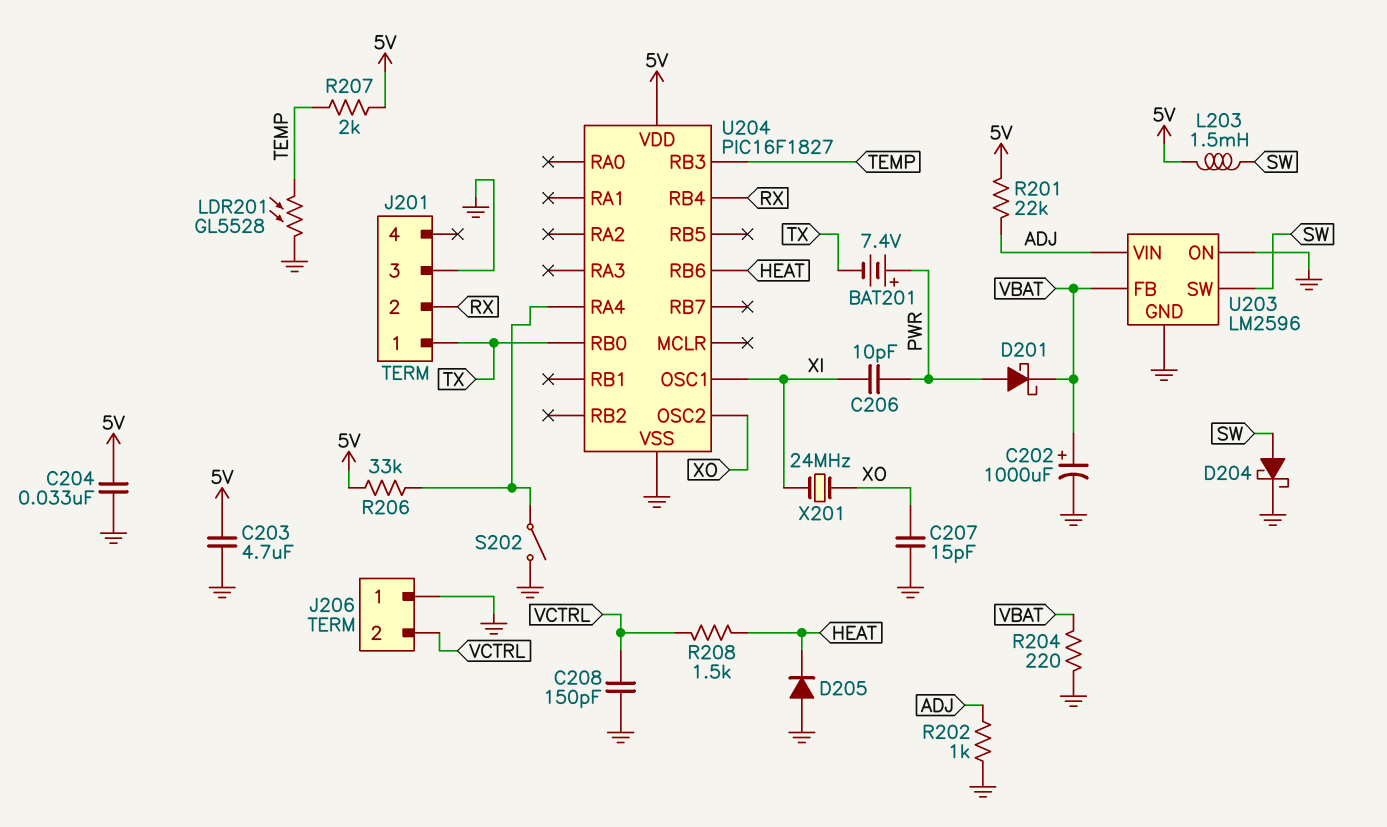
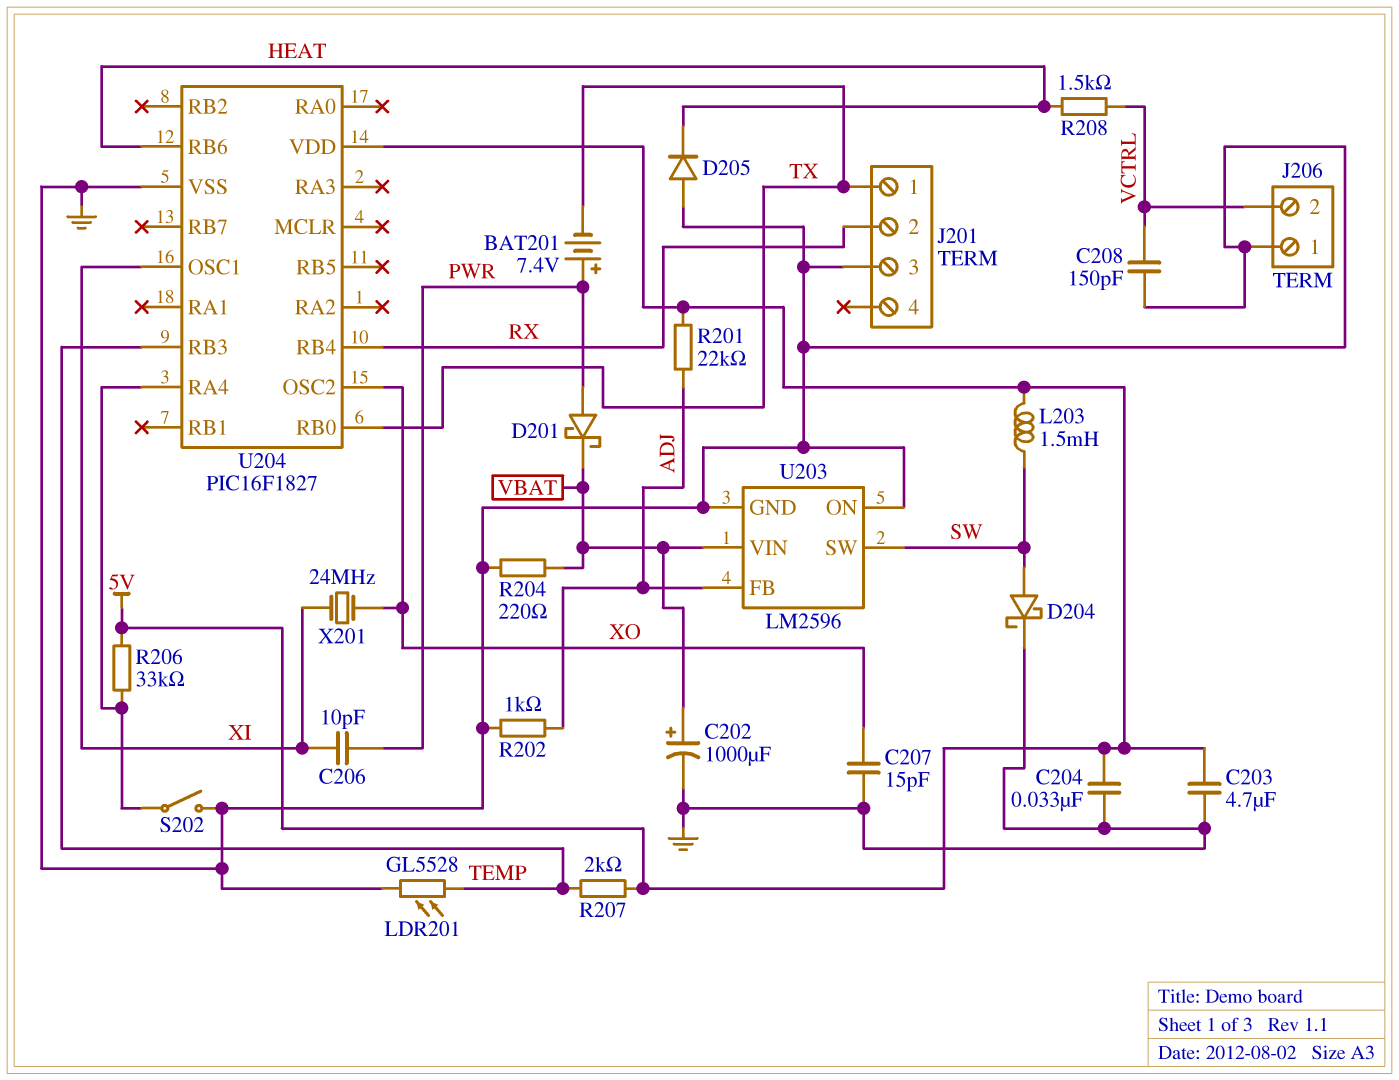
U203 pin FB: VBAT -> ADJ
U203 pin VIN: ADJ -> VBAT

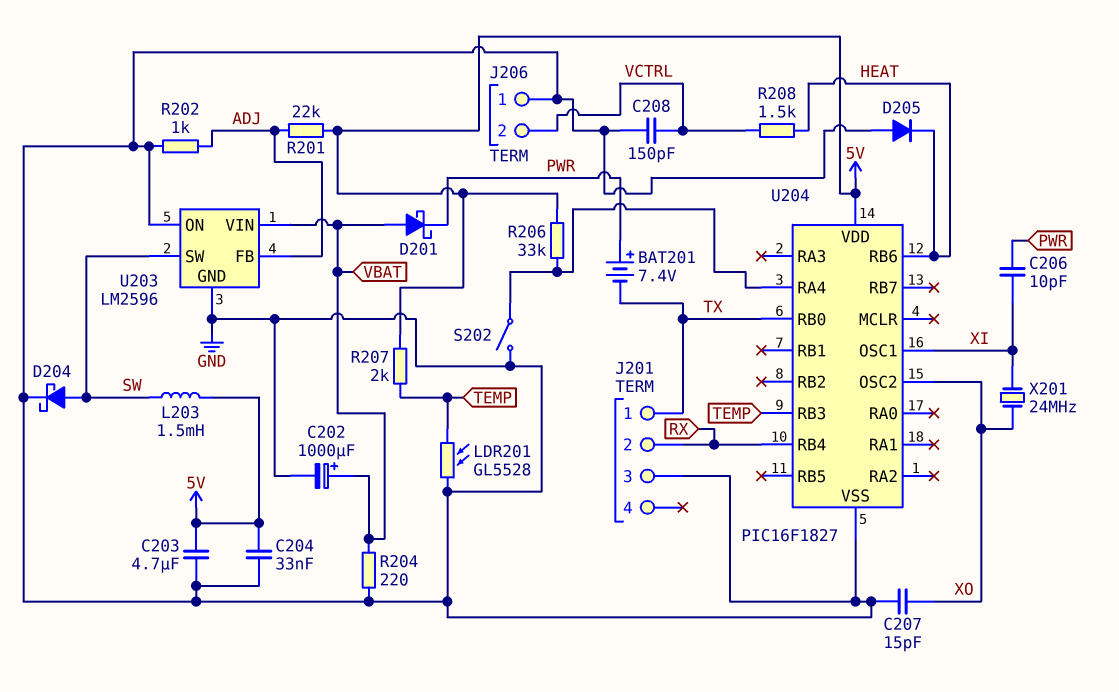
D201: schottky (A PWR, K VBAT) -> schottky (A VBAT, K PWR)

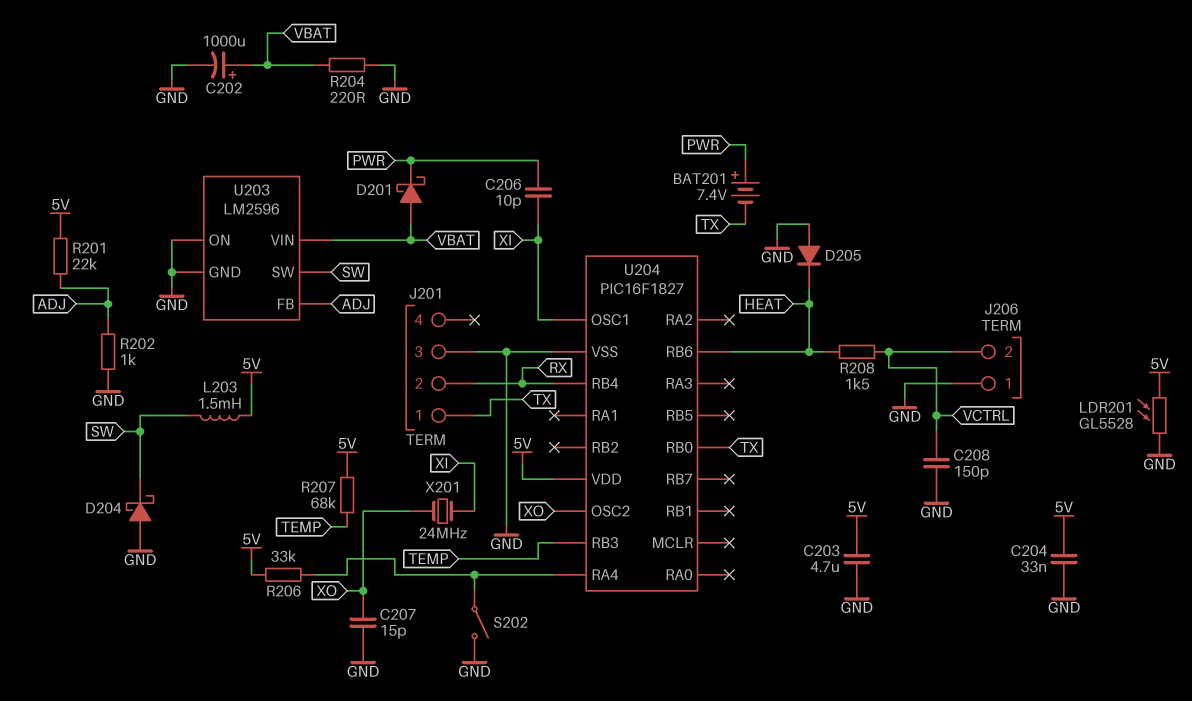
D204: schottky (A SW, K GND) -> schottky (A GND, K SW)
LDR201: GL5528 (GND, TEMP) -> GL5528 (5V, GND)
R207: 2k (5V, TEMP) -> 68k (5V, TEMP)

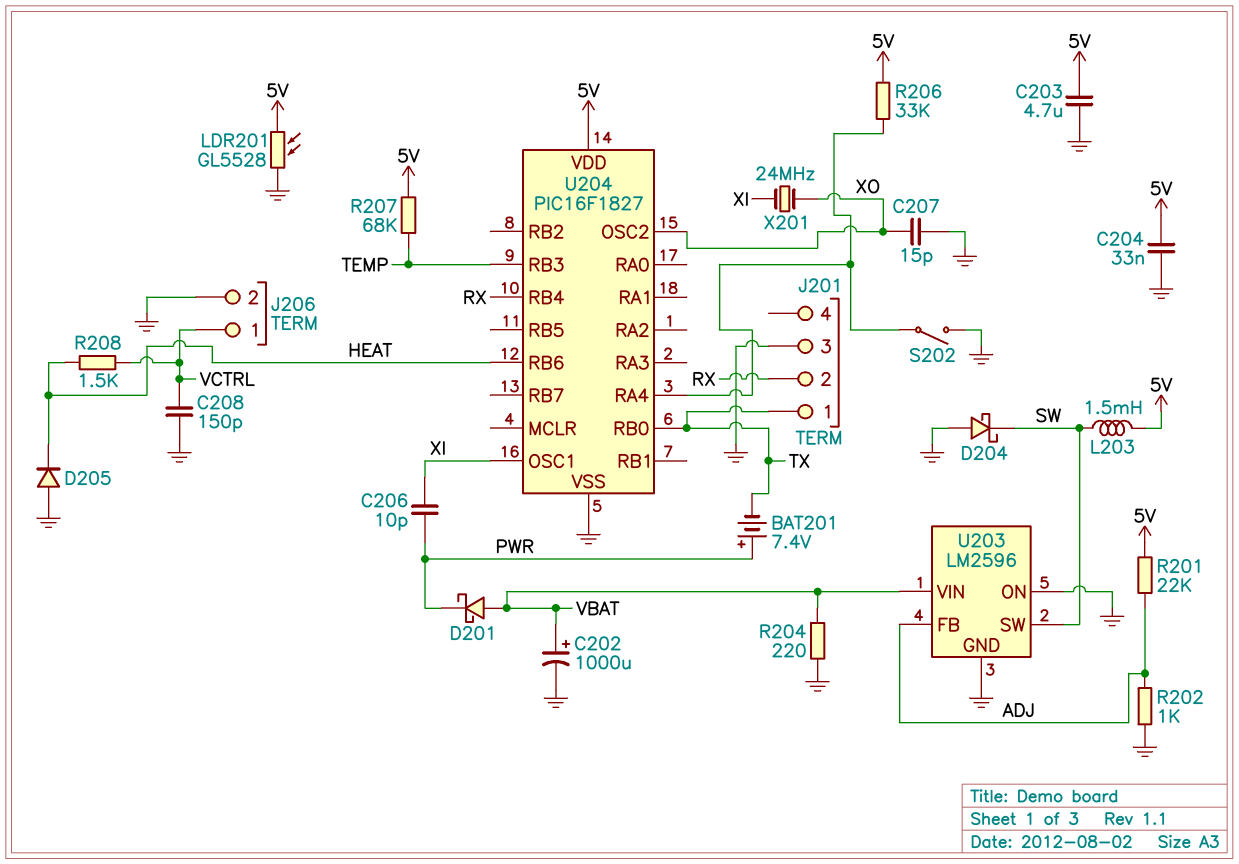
J206 pin 1: GND -> VCTRL
J206 pin 2: VCTRL -> GND

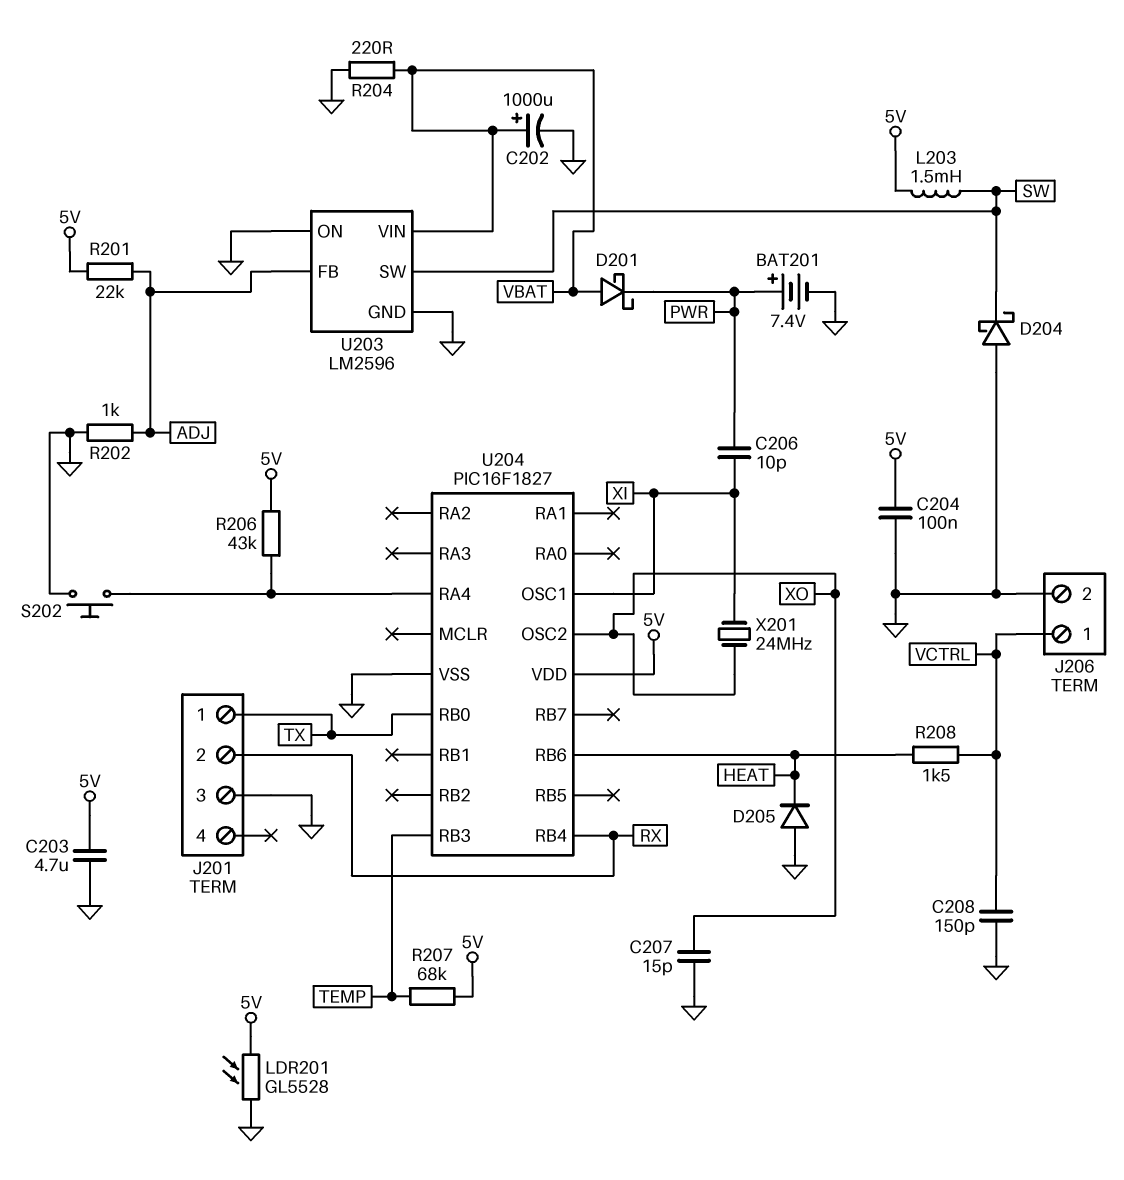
BAT201: 7.4V (plus PWR, minus TX) -> 7.4V (plus PWR, minus GND)
C204: 33nF (5V, GND) -> 100nF (5V, GND)
R206: 33k (5V, U204/RA4) -> 43k (5V, U204/RA4)
S202: switch (GND, U204/RA4) -> button (GND, U204/RA4)

